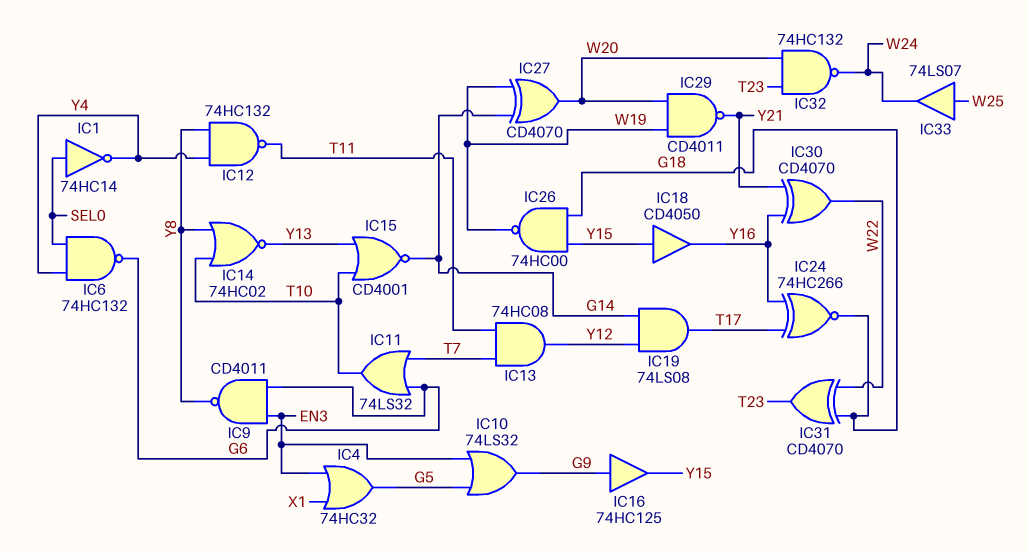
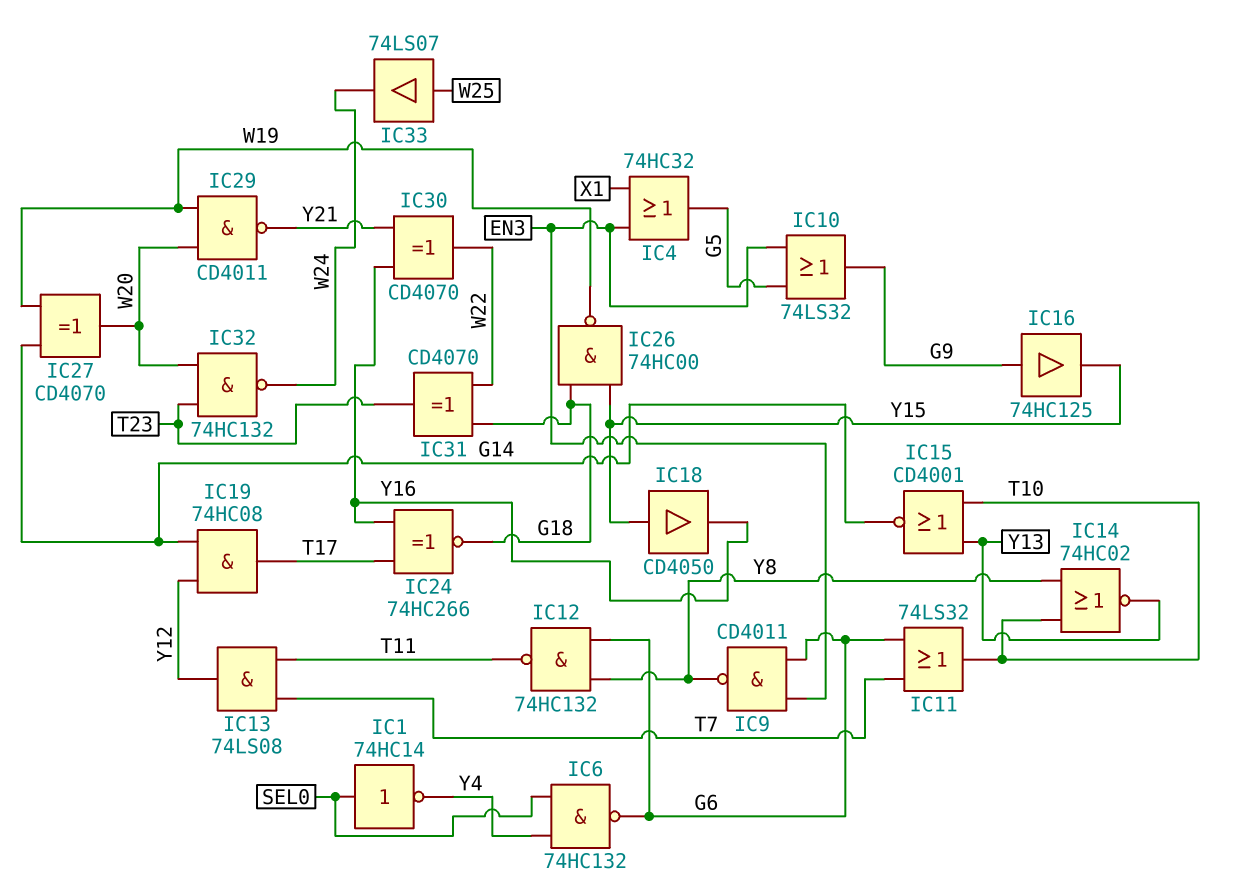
IC12: NAND 74HC132 (in Y4, in Y8, out T11) -> NAND 74HC132 (in G6, in Y8, out T11)
IC13: AND 74HC08 (in T7, in T11, out Y12) -> AND 74LS08 (in T7, in T11, out Y12)
IC19: AND 74LS08 (in G14, in Y12, out T17) -> AND 74HC08 (in G14, in Y12, out T17)

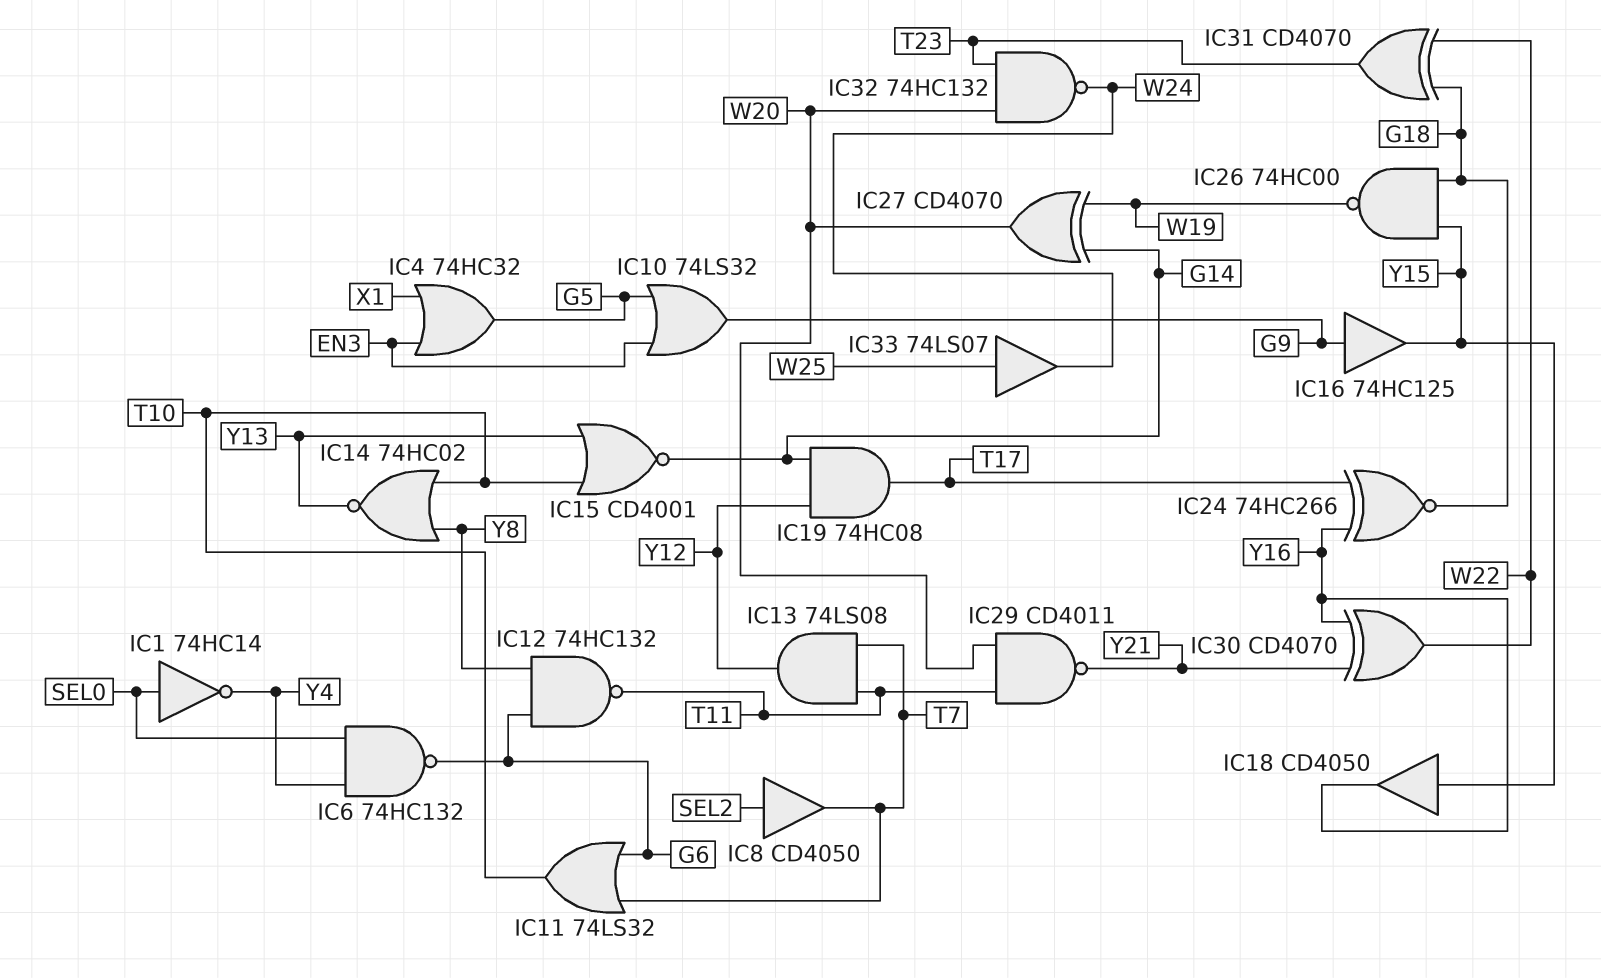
IC8: none -> buffer CD4050 (in SEL2, out T7)
IC9: NAND CD4011 (in EN3, in G6, out Y8) -> none
IC29: NAND CD4011 (in W19, in W20, out Y21) -> NAND CD4011 (in T11, in W20, out Y21)

